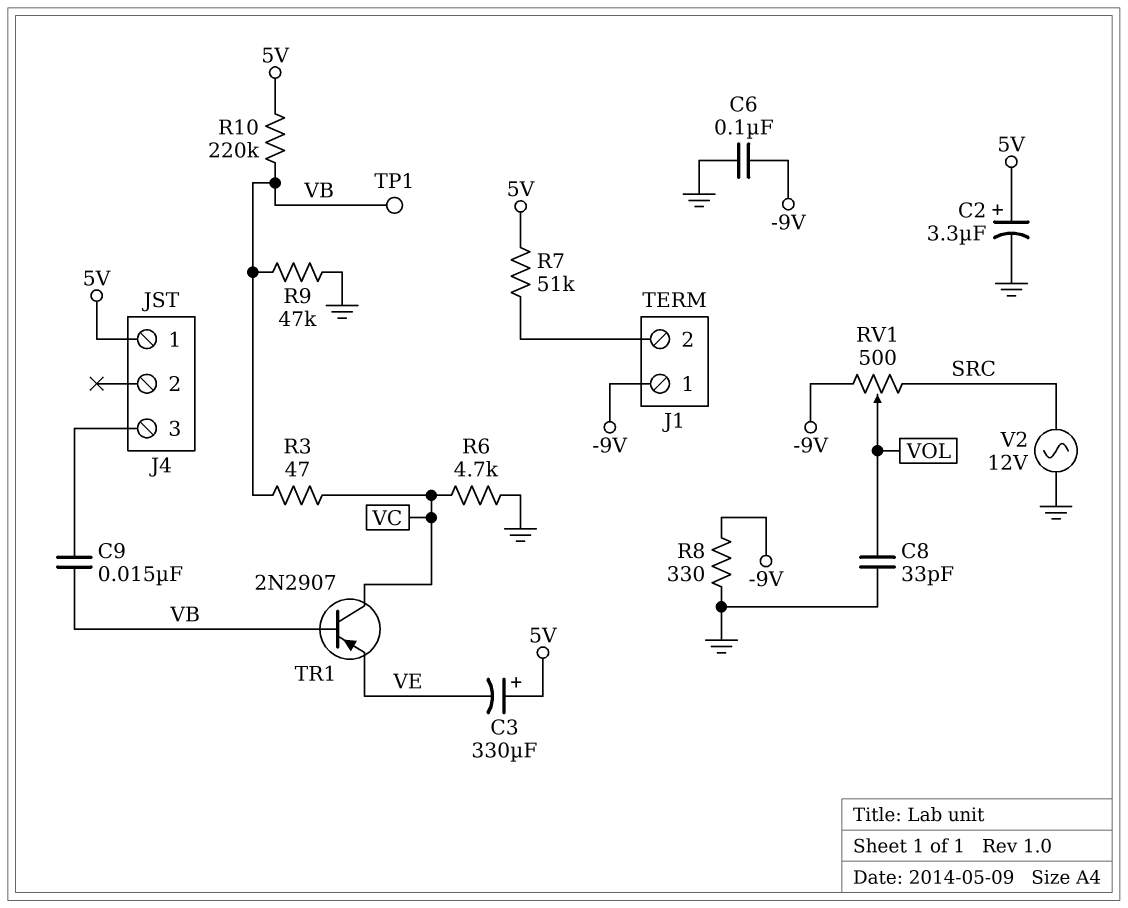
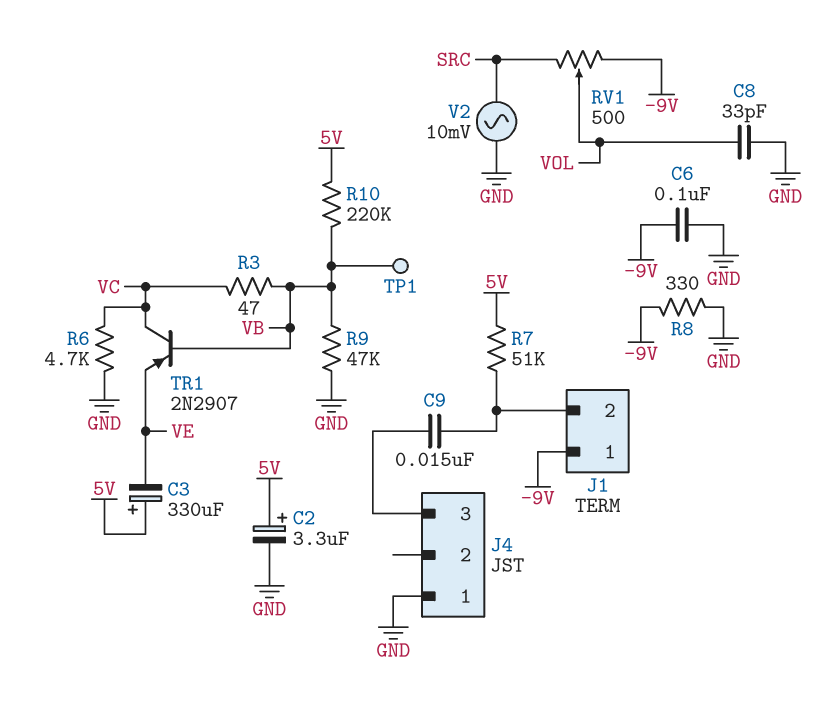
C9: 15nF (J4/3, VB) -> 15nF (J1/2, J4/3)
J4 pin 1: 5V -> GND
V2: AC 12V (GND, SRC) -> AC 10mV (GND, SRC)

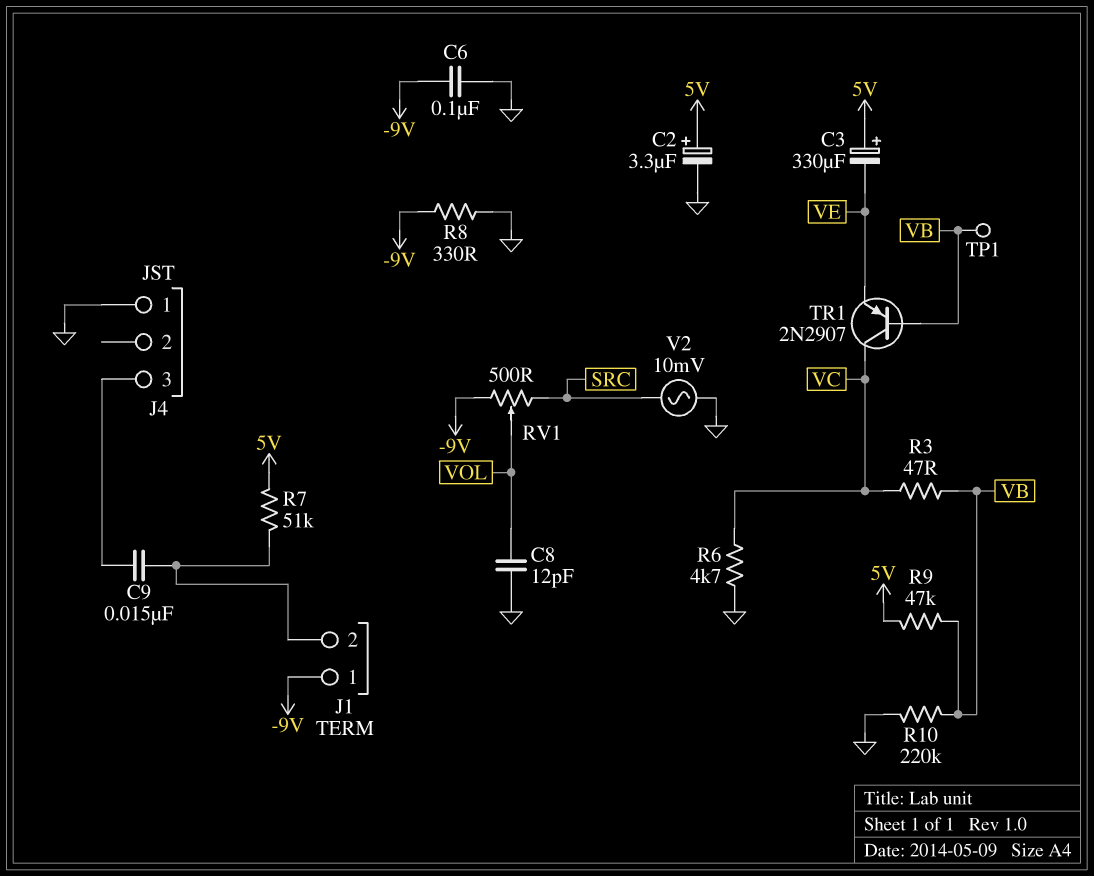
C8: 33pF (GND, VOL) -> 12pF (GND, VOL)
R9: 47k (GND, VB) -> 47k (5V, VB)
R10: 220k (5V, VB) -> 220k (GND, VB)

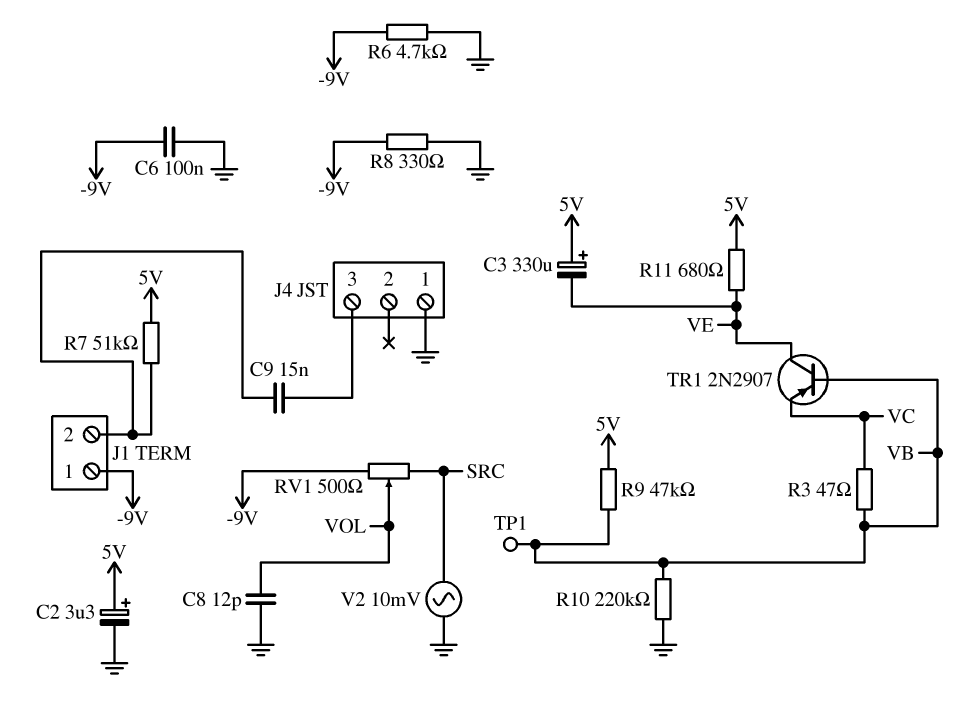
R6: 4.7k (GND, VC) -> 4.7k (-9V, GND)
R11: none -> 680 (5V, VE)
TR1: PNP 2N2907 (B VB, C VC, E VE) -> PNP 2N2907 (B VB, C VE, E VC)

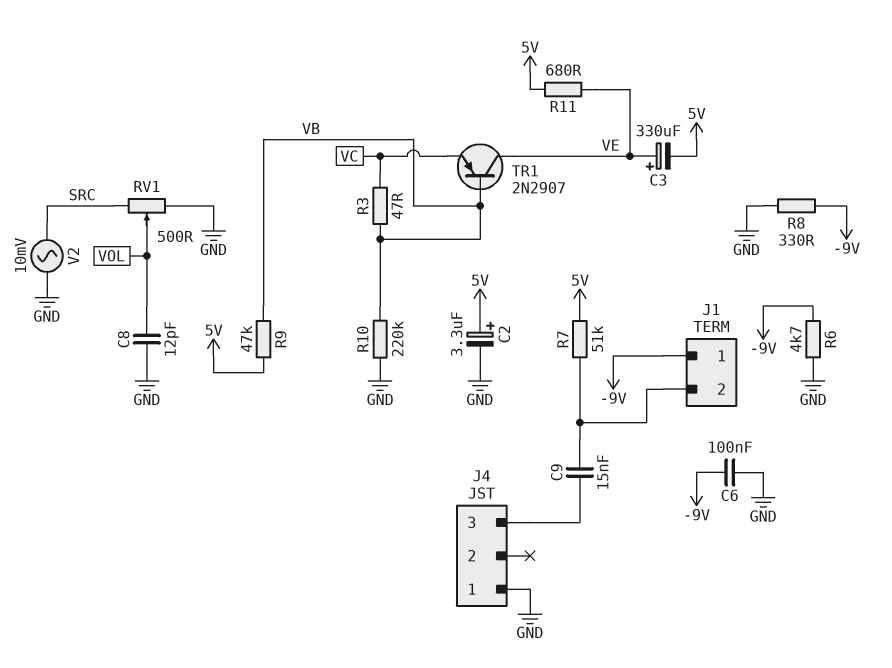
C3: 330uF (plus 5V, minus VE) -> 330uF (plus VE, minus 5V)
RV1: 500 (-9V, SRC, wiper VOL) -> 500 (GND, SRC, wiper VOL)
TP1: test point (VB) -> none

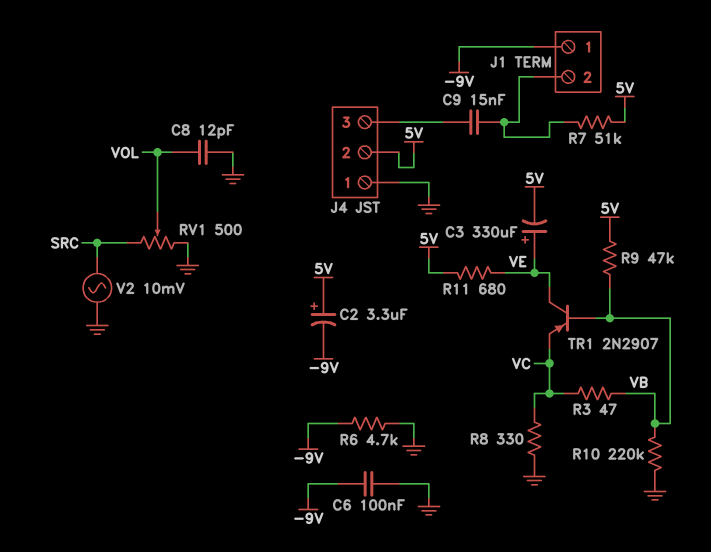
C2: 3.3uF (plus 5V, minus GND) -> 3.3uF (plus 5V, minus -9V)
J4 pin 2: none -> 5V
R8: 330 (-9V, GND) -> 330 (GND, VC)

